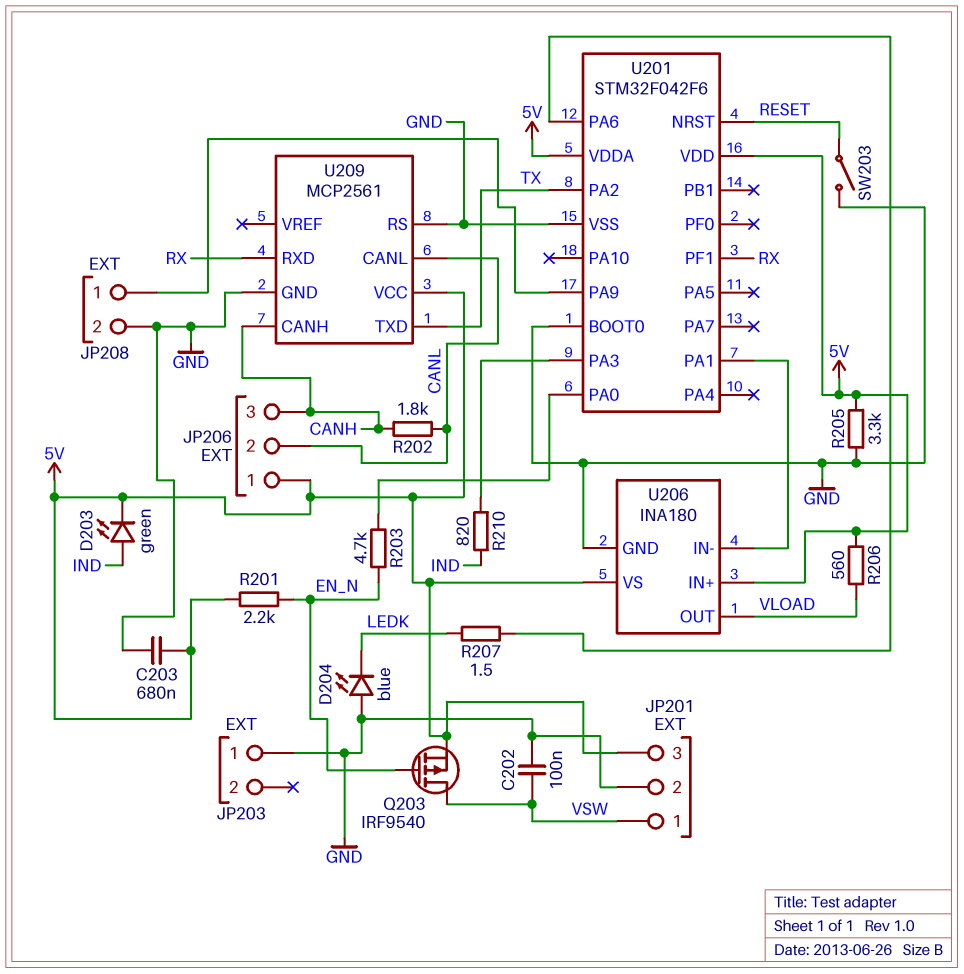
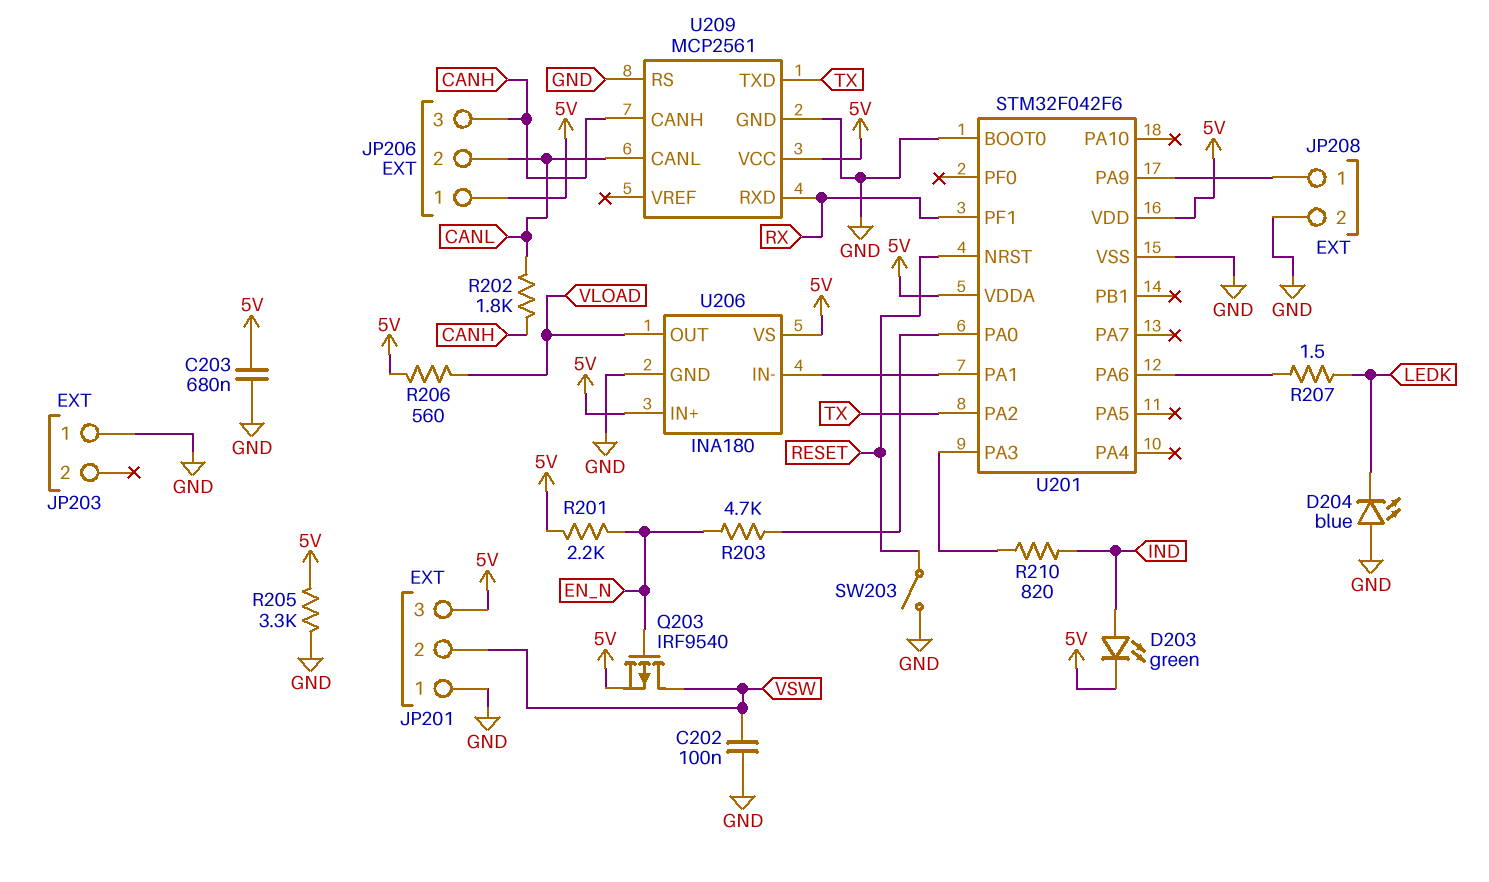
JP201 pin 1: VSW -> GND
JP201 pin 2: GND -> VSW

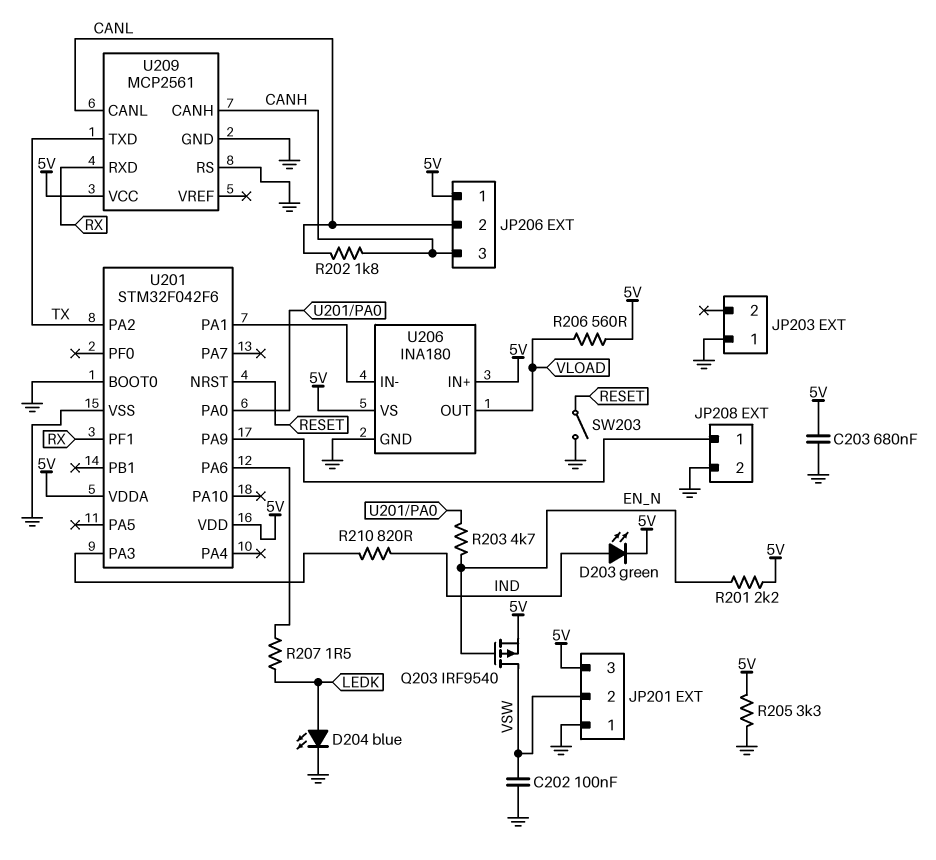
D204: LED blue (A GND, K LEDK) -> LED blue (A LEDK, K GND)

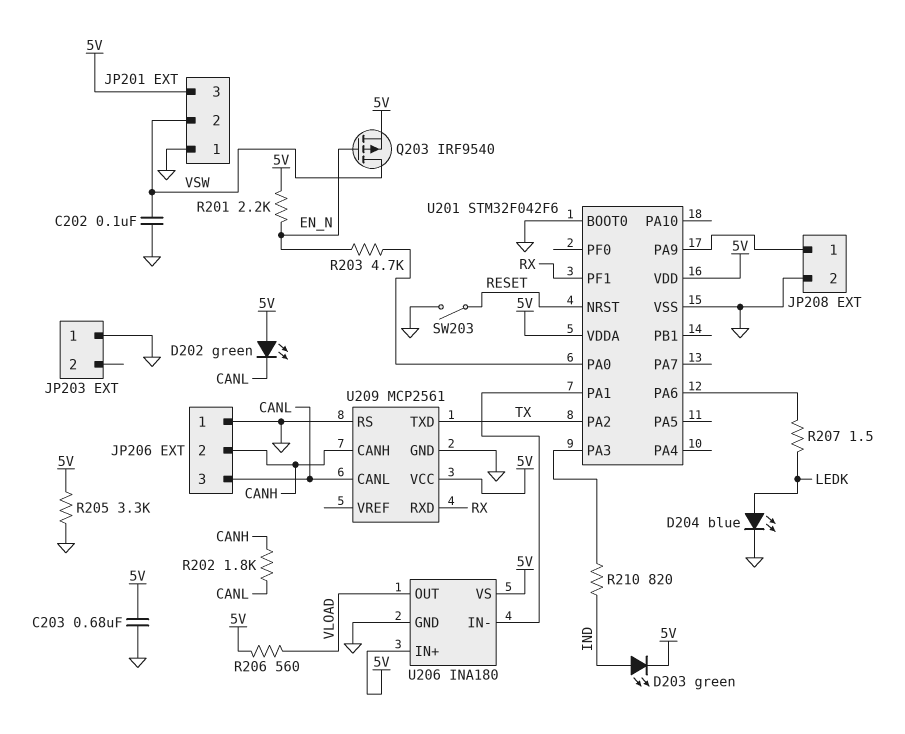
D202: none -> LED green (A 5V, K CANL)
JP206 pin 1: 5V -> GND
JP206 pin 2: CANL -> CANH
JP206 pin 3: CANH -> CANL

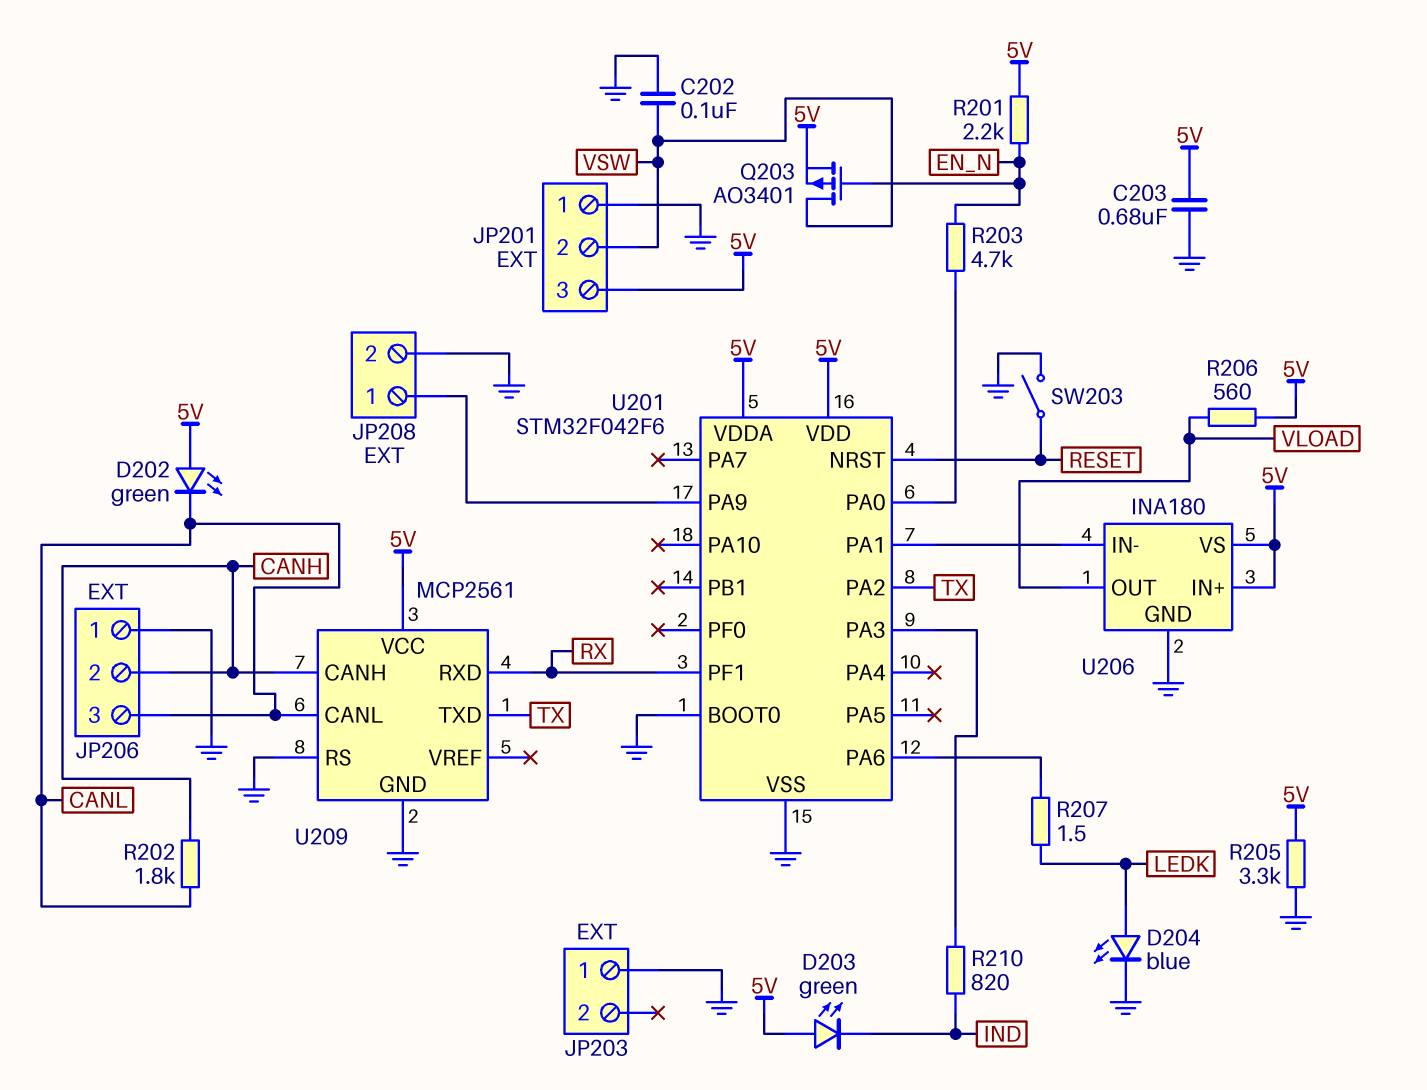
D203: LED green (A IND, K 5V) -> LED green (A 5V, K IND)
Q203: PMOS IRF9540 (G EN_N, D VSW, S 5V) -> PMOS AO3401 (G EN_N, D VSW, S 5V)

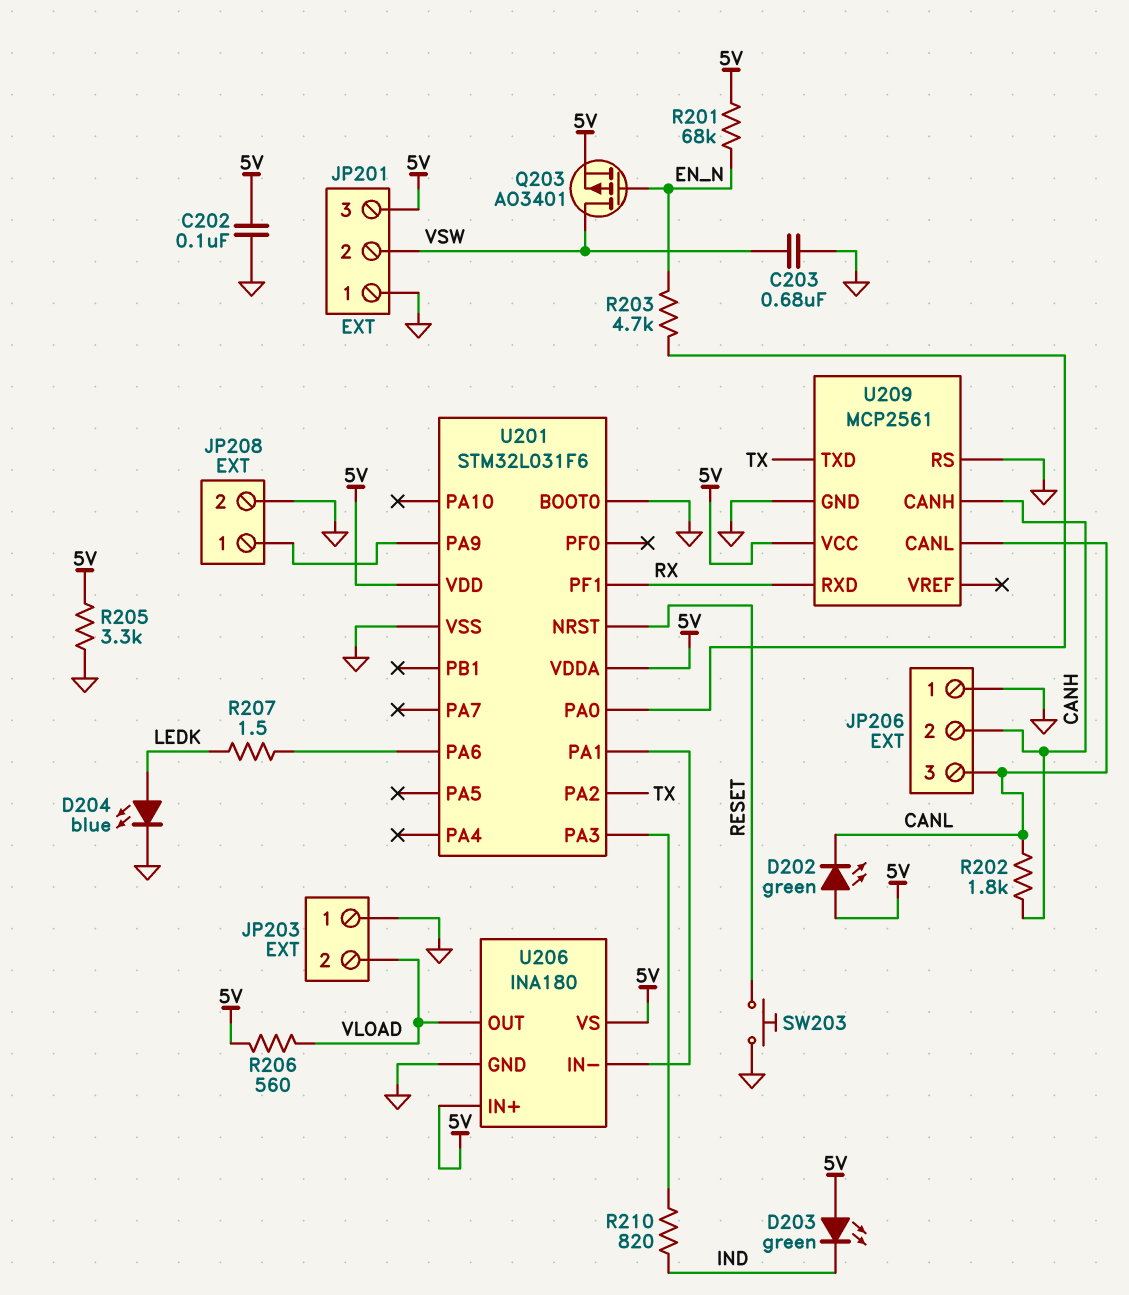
C202: 100nF (GND, VSW) -> 100nF (5V, GND)
C203: 680nF (5V, GND) -> 680nF (GND, VSW)
JP203 pin 2: none -> VLOAD
R201: 2.2k (5V, EN_N) -> 68k (5V, EN_N)
SW203: switch (GND, RESET) -> button (GND, RESET)
U201: STM32F042F6 -> STM32L031F6

